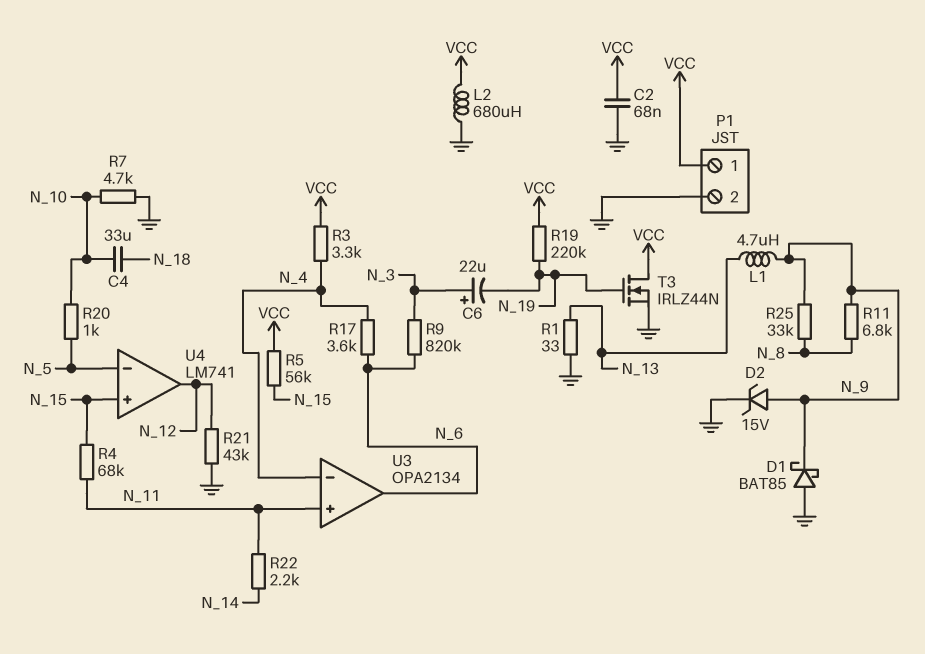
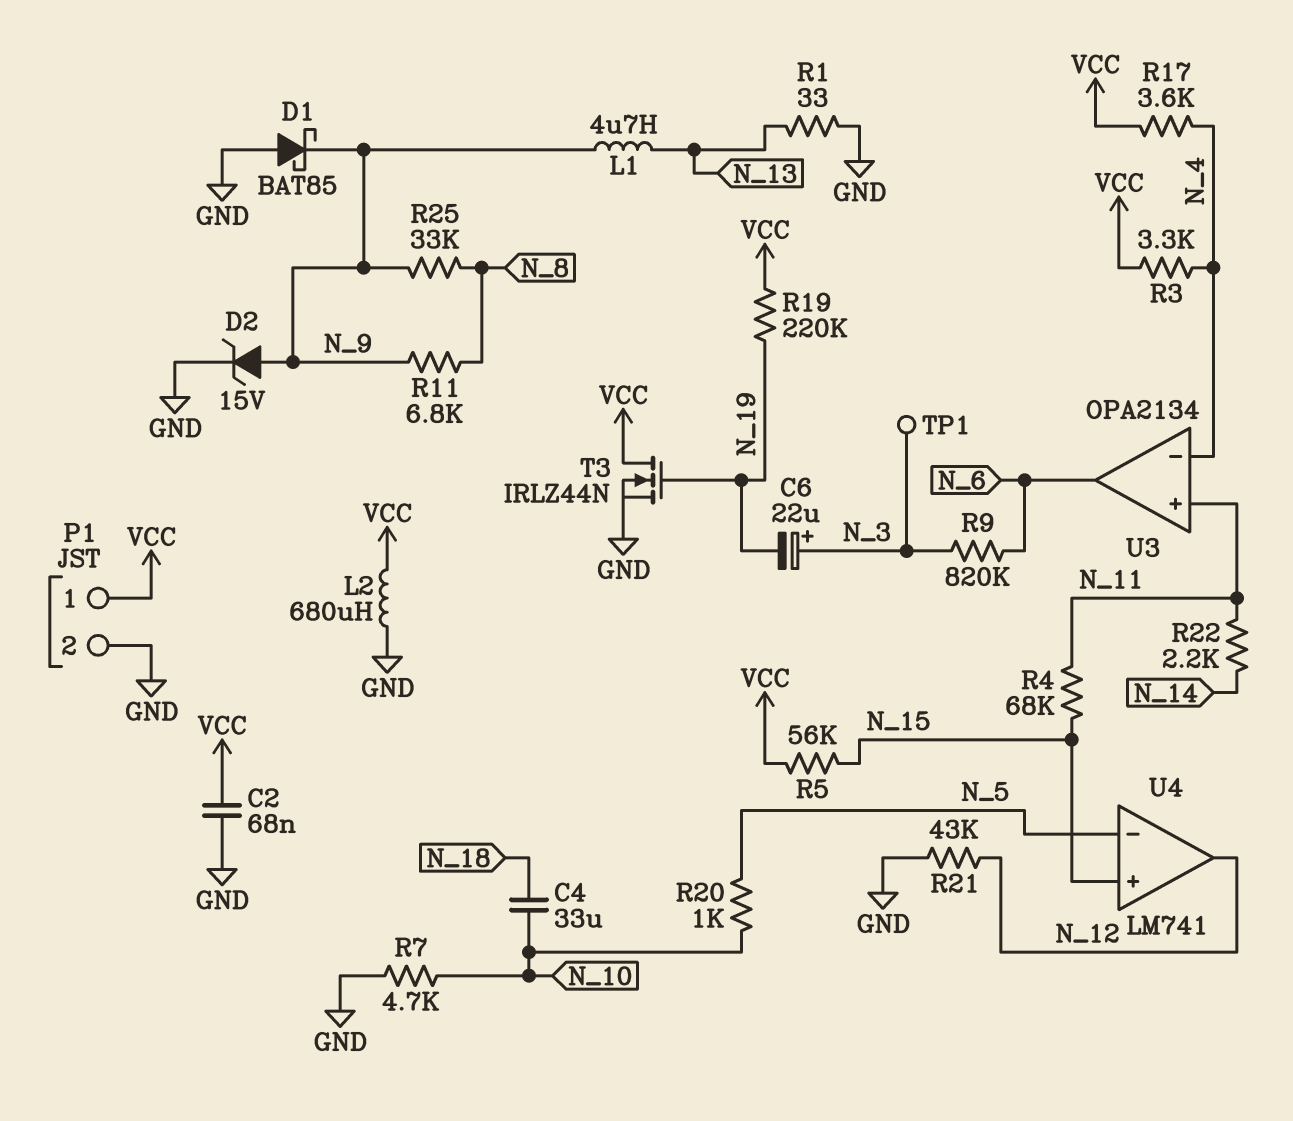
R17: 3.6k (N_4, N_6) -> 3.6k (N_4, VCC)
TP1: none -> test point (N_3)

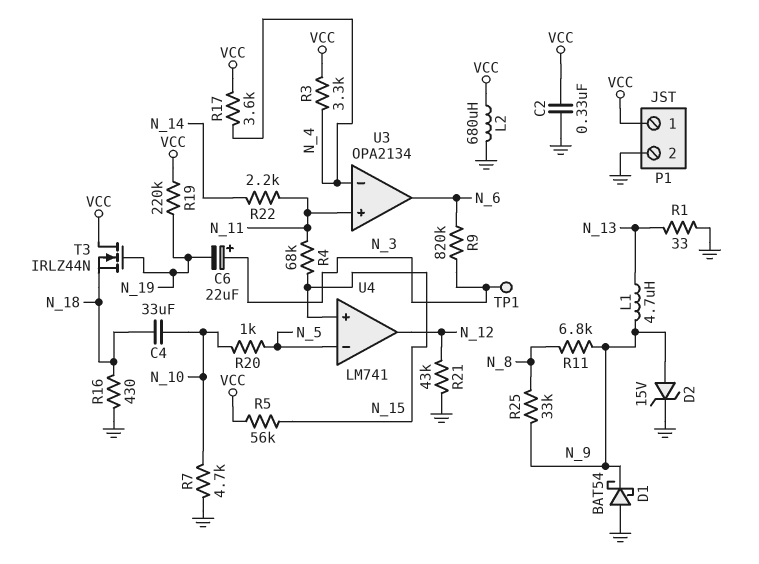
C2: 68nF (GND, VCC) -> 330nF (GND, VCC)
D1: schottky BAT85 (A GND, K N_9) -> schottky BAT54 (A GND, K N_9)
R16: none -> 430 (GND, N_18)
T3: NMOS IRLZ44N (G N_19, D VCC, S GND) -> NMOS IRLZ44N (G N_19, D VCC, S N_18)

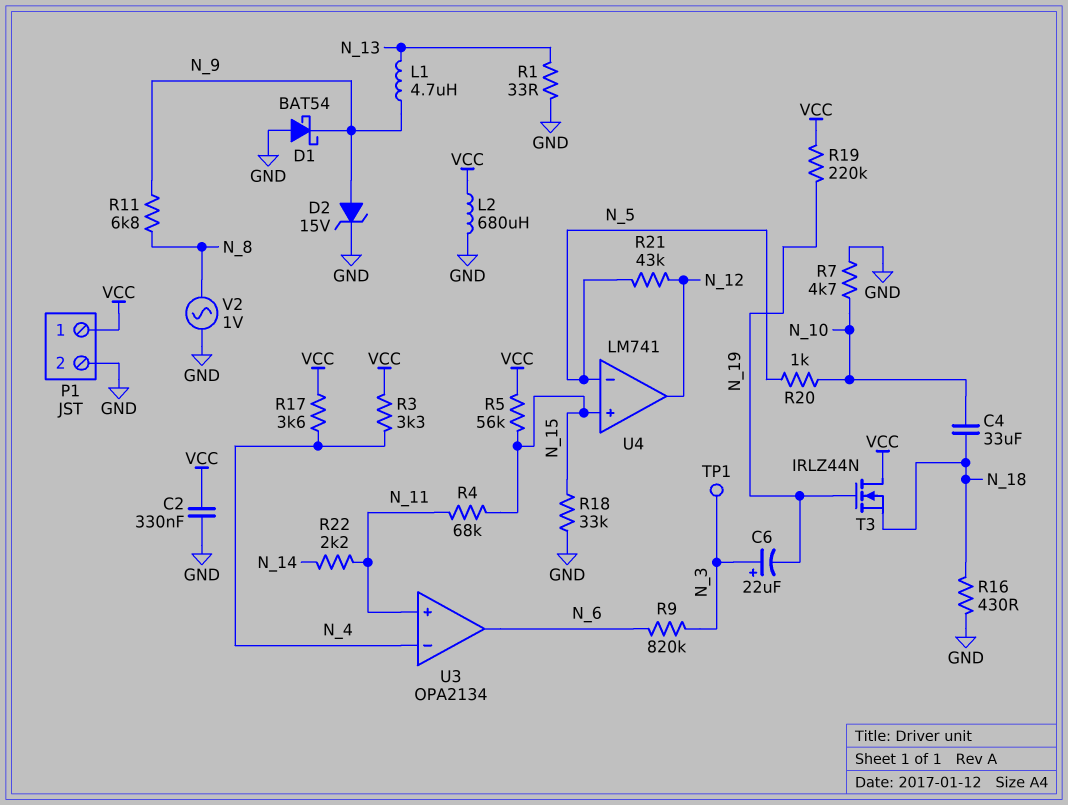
R18: none -> 33k (GND, N_15)
R21: 43k (GND, N_12) -> 43k (N_5, N_12)
R25: 33k (N_8, N_9) -> none
V2: none -> AC 1V (GND, N_8)

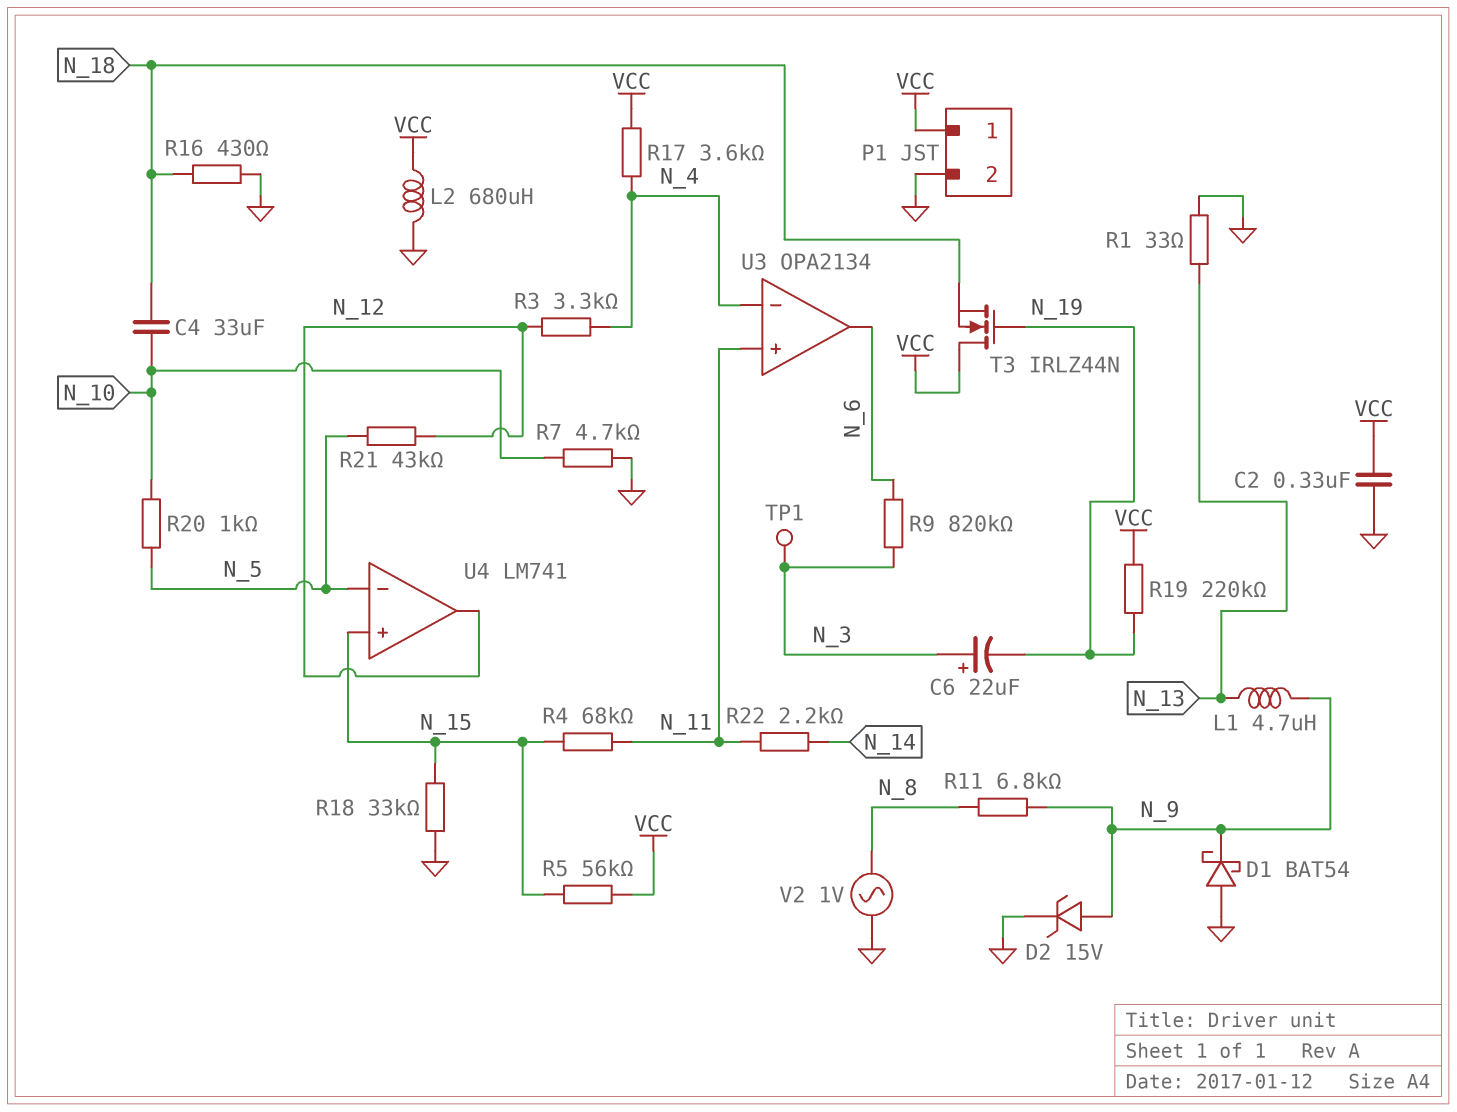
R3: 3.3k (N_4, VCC) -> 3.3k (N_4, N_12)

